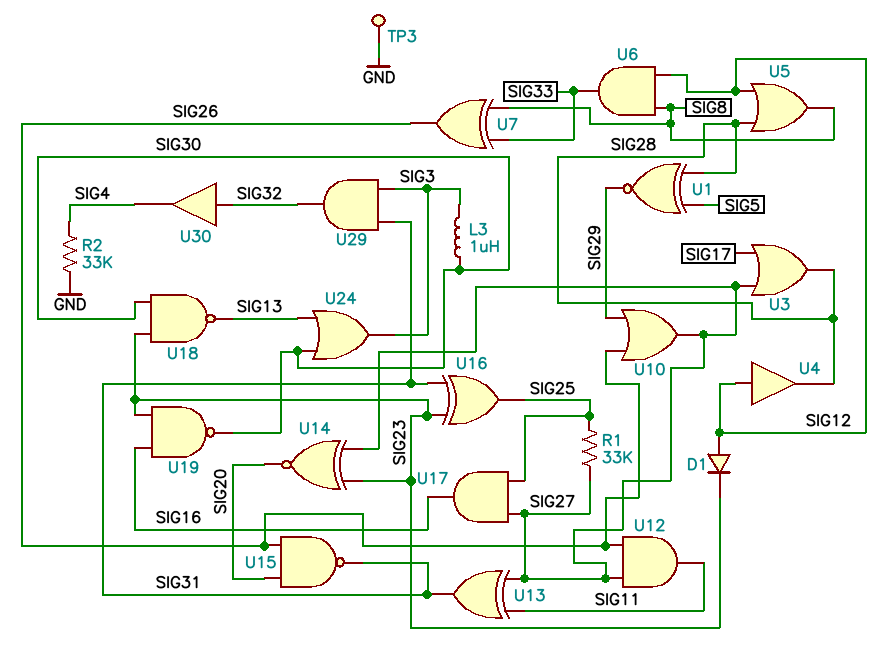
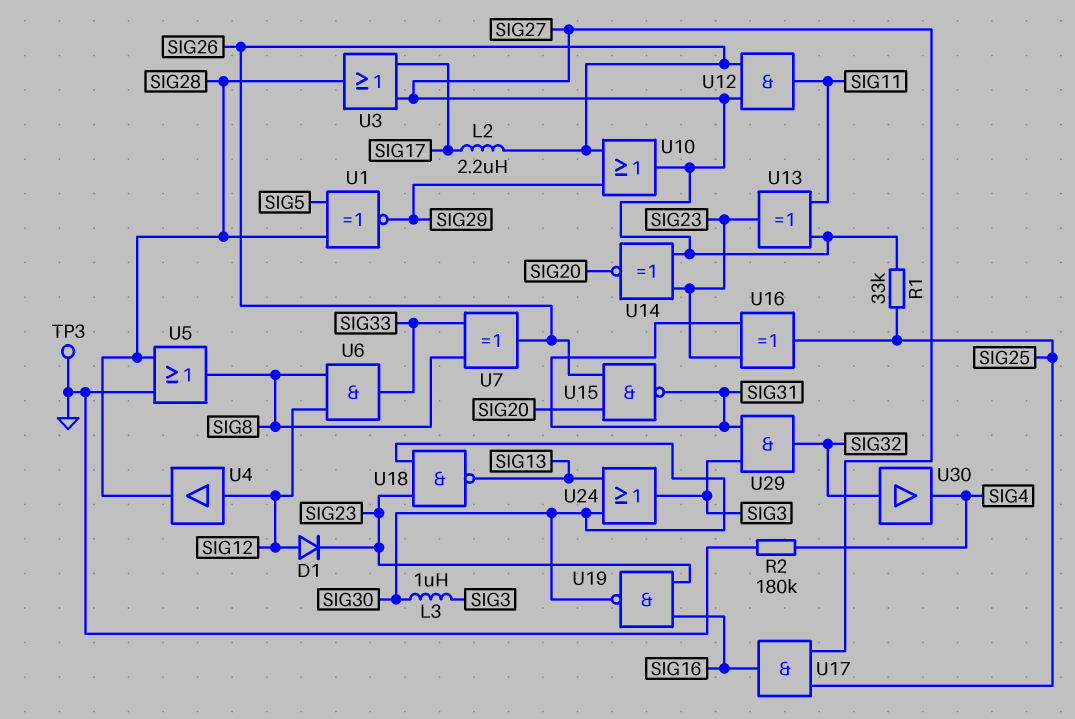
L2: none -> 2.2uH (SIG17, SIG26)
R2: 33k (GND, SIG4) -> 180k (GND, SIG4)
U5: OR (in SIG12, in SIG28, out SIG8) -> OR (in GND, in SIG28, out SIG8)
U13: XOR (in SIG11, in SIG27, out SIG31) -> XOR (in SIG11, in SIG27, out SIG23)

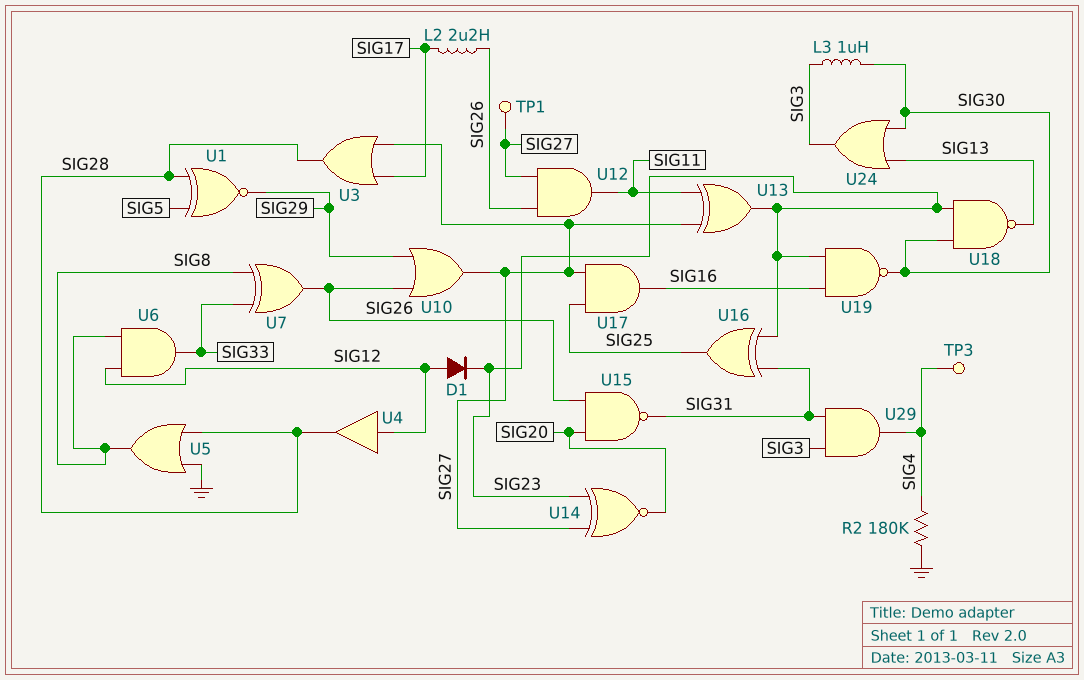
R1: 33k (SIG25, SIG27) -> none
TP1: none -> test point (SIG27)
TP3: test point (GND) -> test point (SIG4)
U29: AND (in SIG3, in SIG31, out SIG32) -> AND (in SIG3, in SIG31, out SIG4)
U30: buffer (in SIG32, out SIG4) -> none

